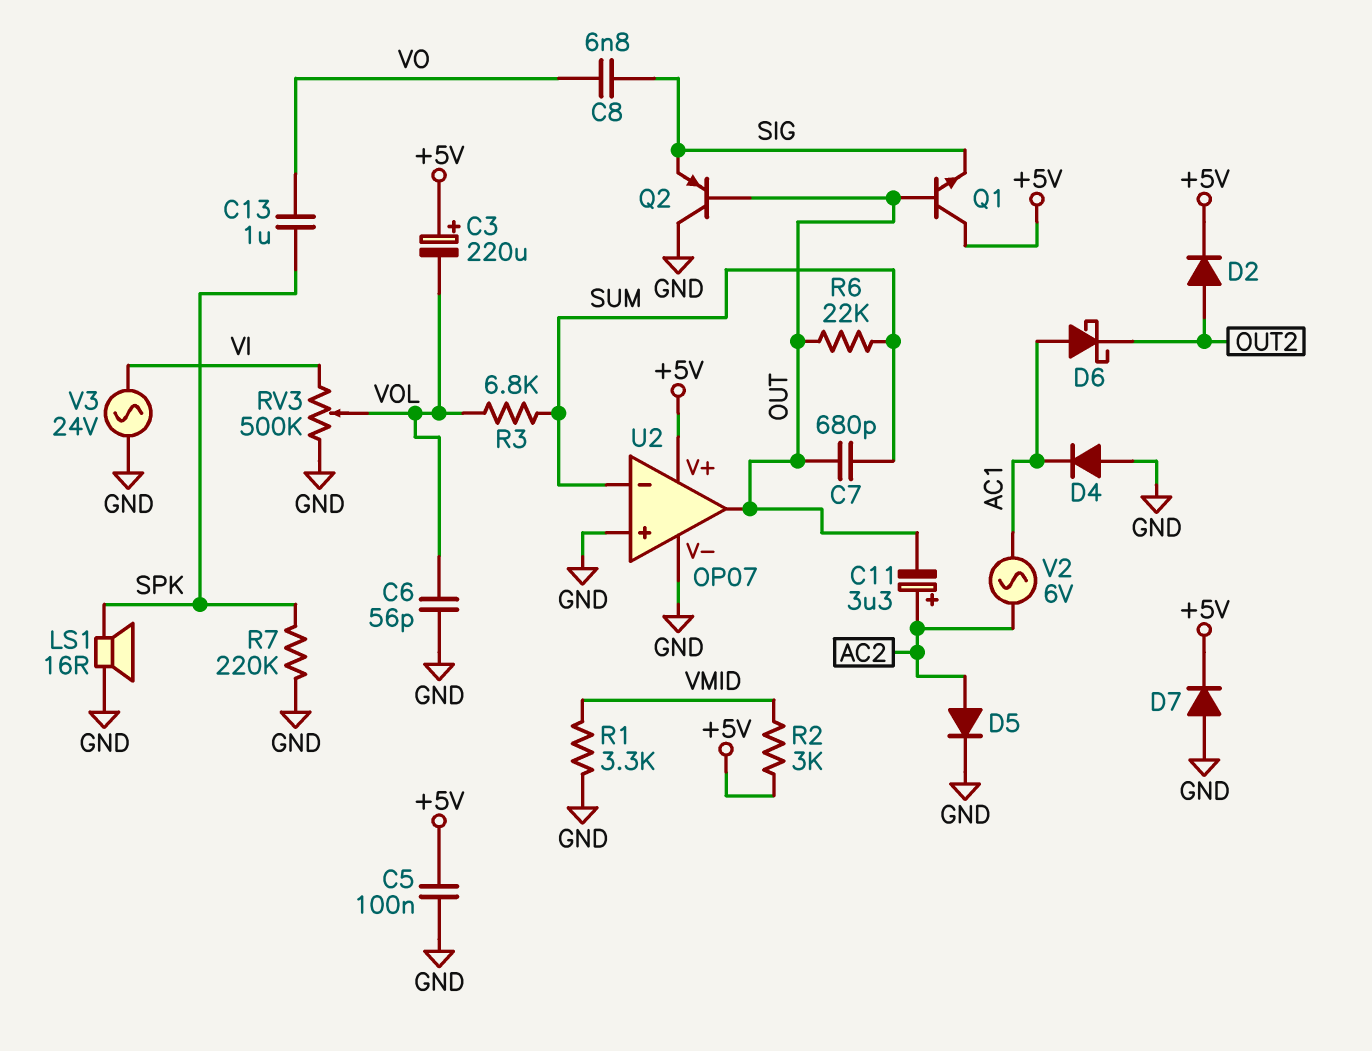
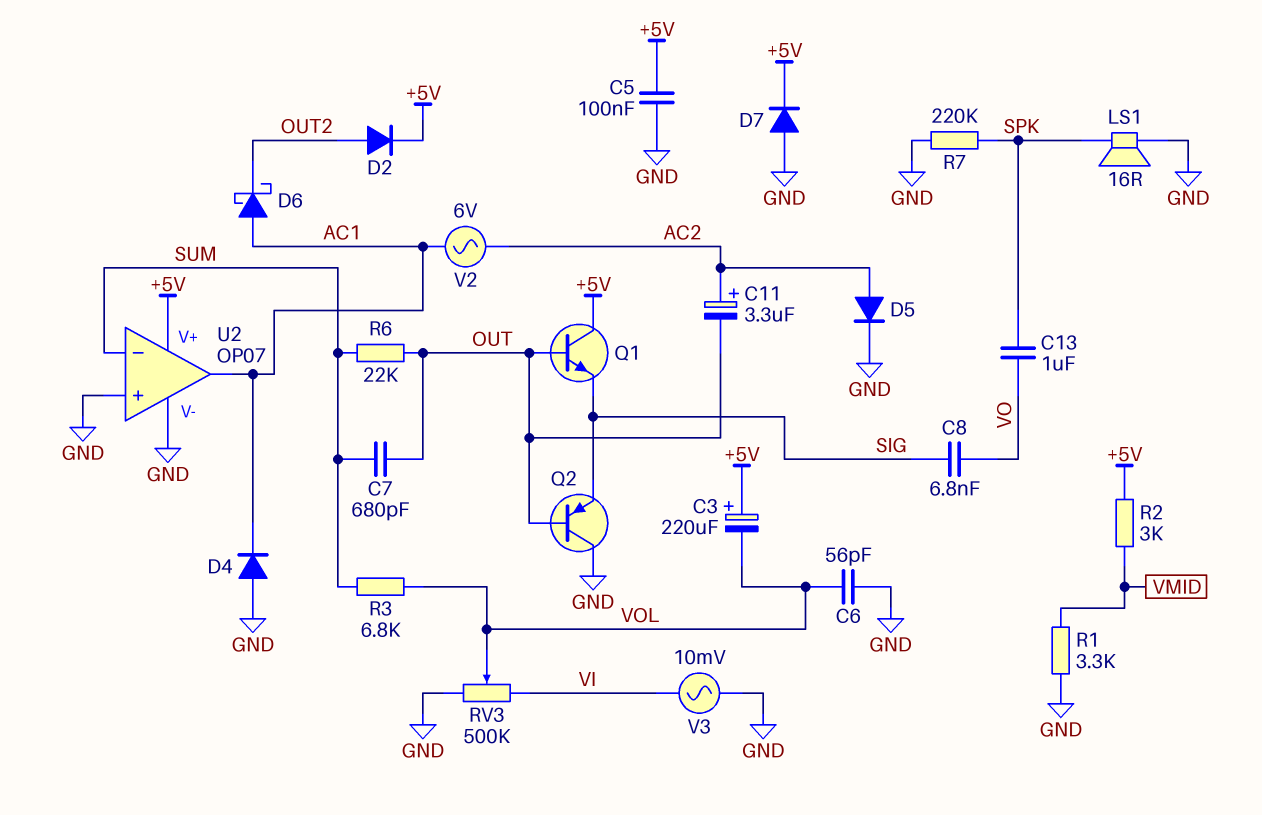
U2 pin out: OUT -> AC1
V3: AC 24V (GND, VI) -> AC 10mV (GND, VI)

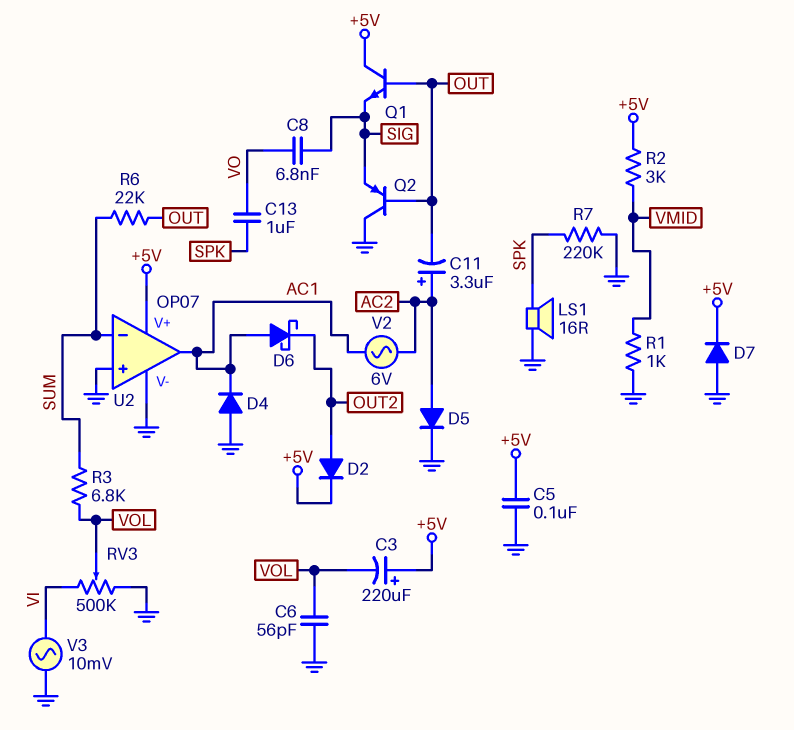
C7: 680pF (OUT, SUM) -> none
R1: 3.3k (GND, VMID) -> 1k (GND, VMID)

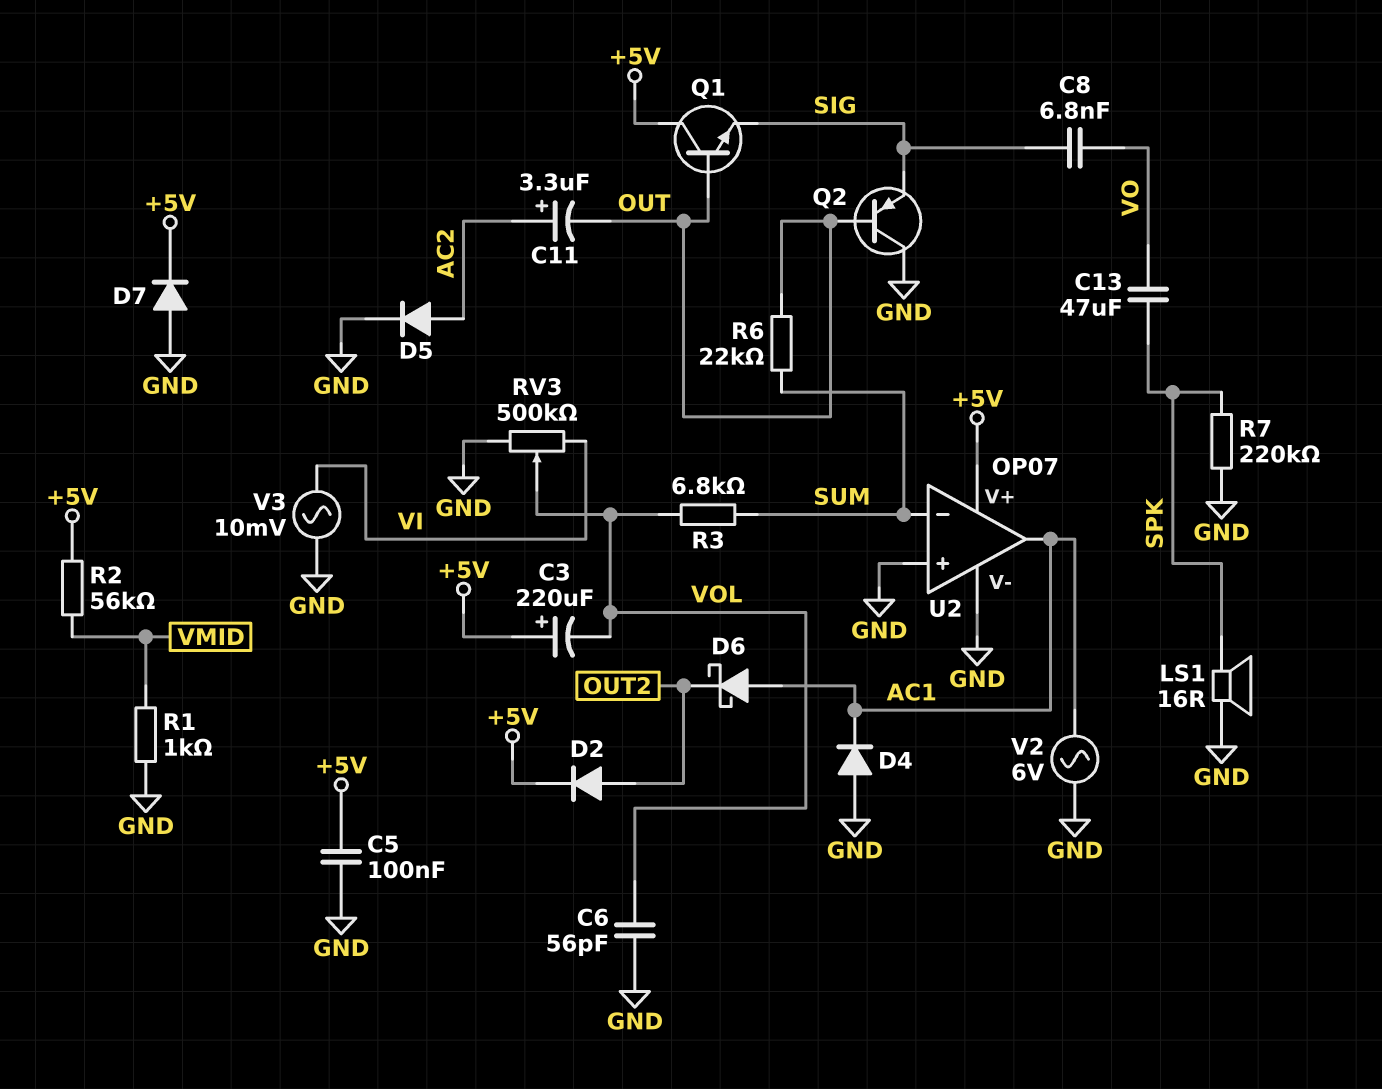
C13: 1uF (SPK, VO) -> 47uF (SPK, VO)
R2: 3k (+5V, VMID) -> 56k (+5V, VMID)
V2: AC 6V (AC1, AC2) -> AC 6V (AC1, GND)

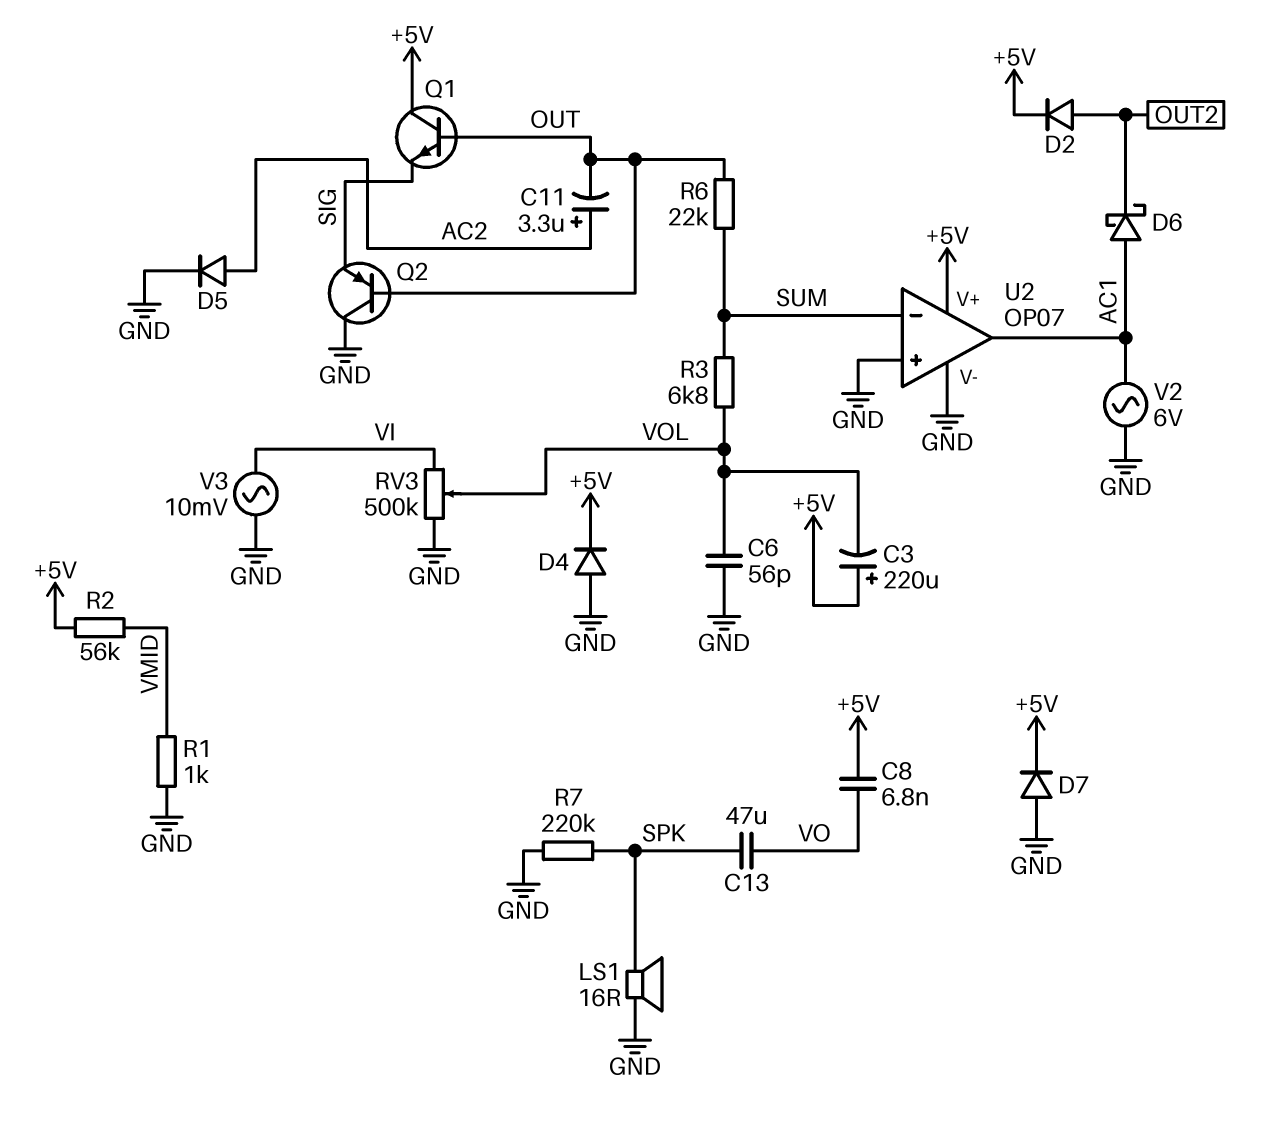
C5: 100nF (+5V, GND) -> none
C8: 6.8nF (SIG, VO) -> 6.8nF (+5V, VO)
D4: diode (A GND, K AC1) -> diode (A GND, K +5V)

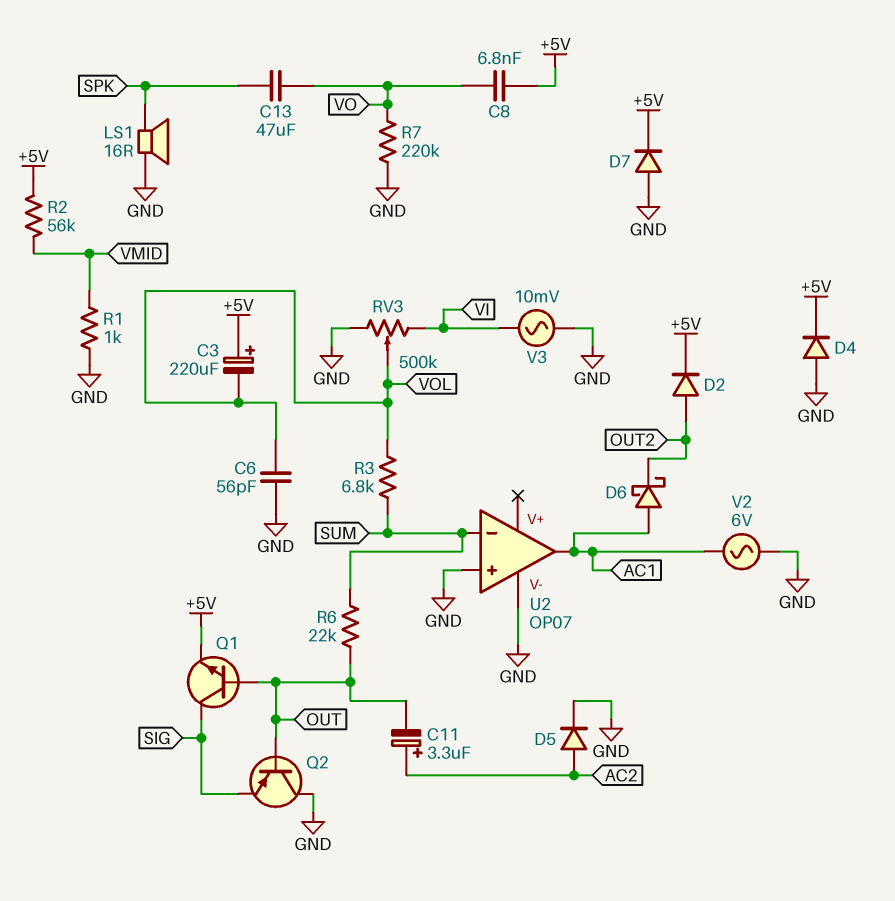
Q1: NPN (B OUT, C +5V, E SIG) -> NPN (B OUT, C SIG, E +5V)
R7: 220k (GND, SPK) -> 220k (GND, VO)
U2 pin V+: +5V -> none

